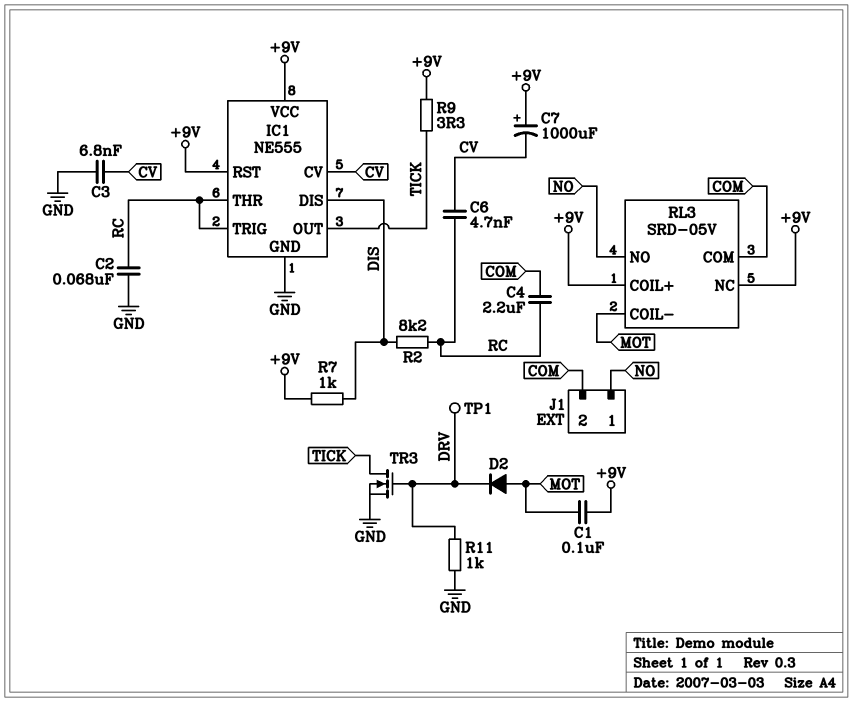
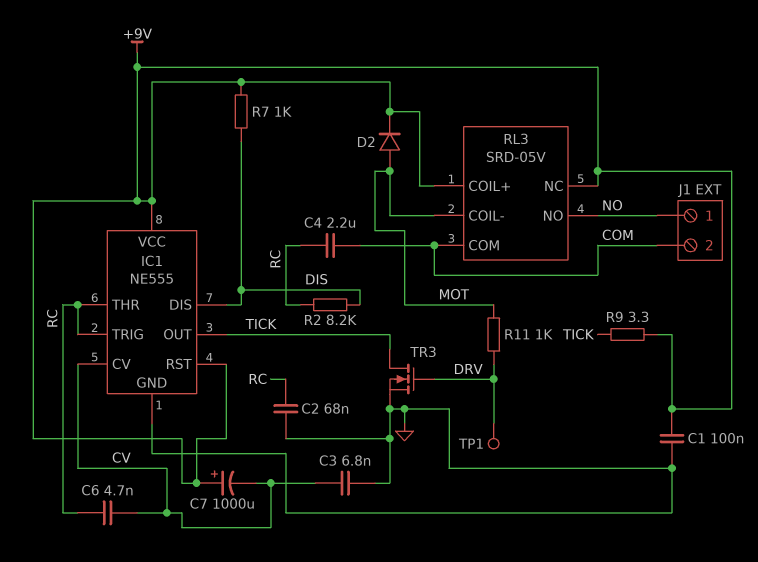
C1: 100nF (+9V, MOT) -> 100nF (+9V, GND)
D2: diode (A MOT, K DRV) -> diode (A MOT, K +9V)
R11: 1k (DRV, GND) -> 1k (DRV, MOT)

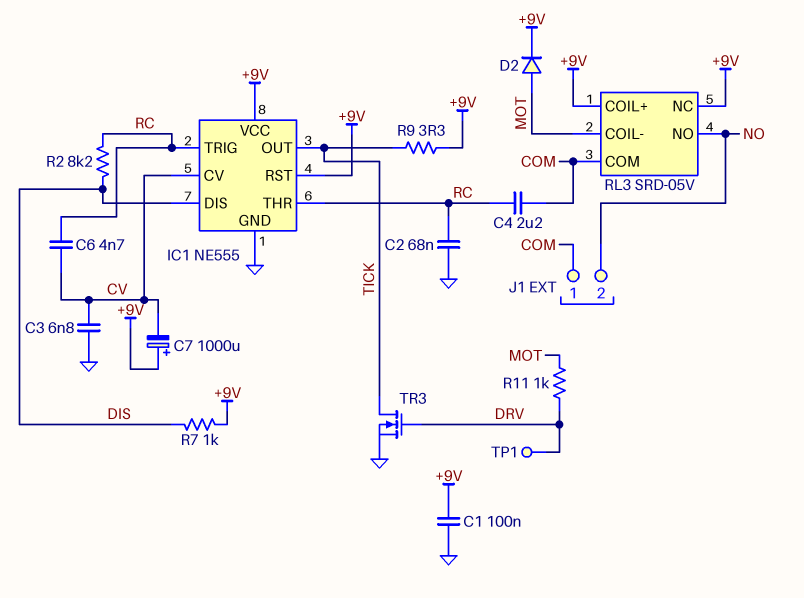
J1 pin 1: NO -> COM
J1 pin 2: COM -> NO

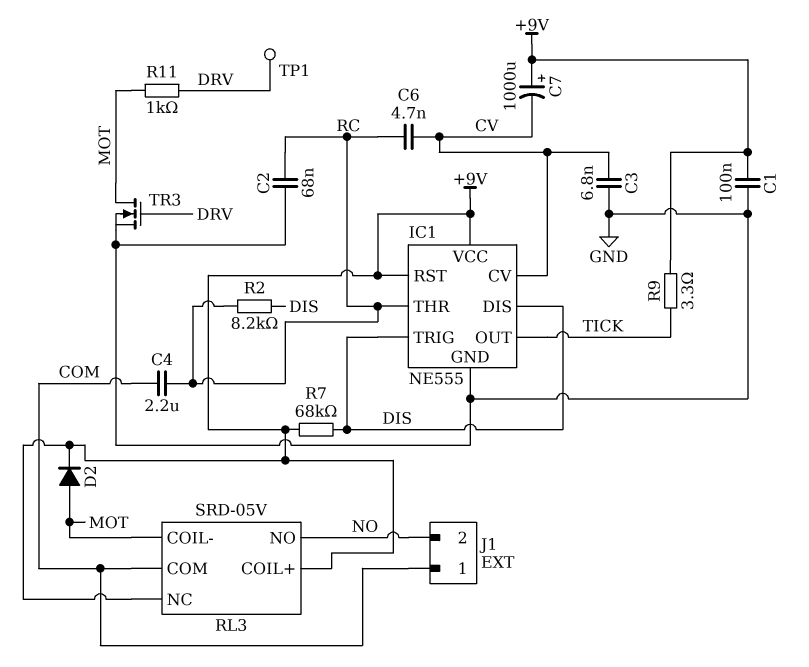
IC1 pin TRIG: RC -> DIS
R7: 1k (+9V, DIS) -> 68k (+9V, DIS)
TR3: NMOS (G DRV, D TICK, S GND) -> NMOS (G DRV, D MOT, S GND)

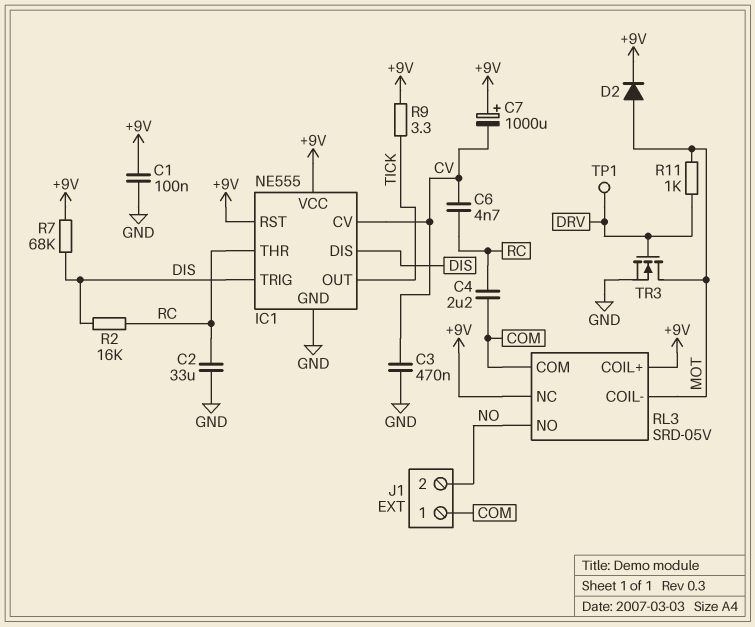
C2: 68nF (GND, RC) -> 33uF (GND, RC)
C3: 6.8nF (CV, GND) -> 470nF (CV, GND)
R2: 8.2k (DIS, RC) -> 16k (DIS, RC)

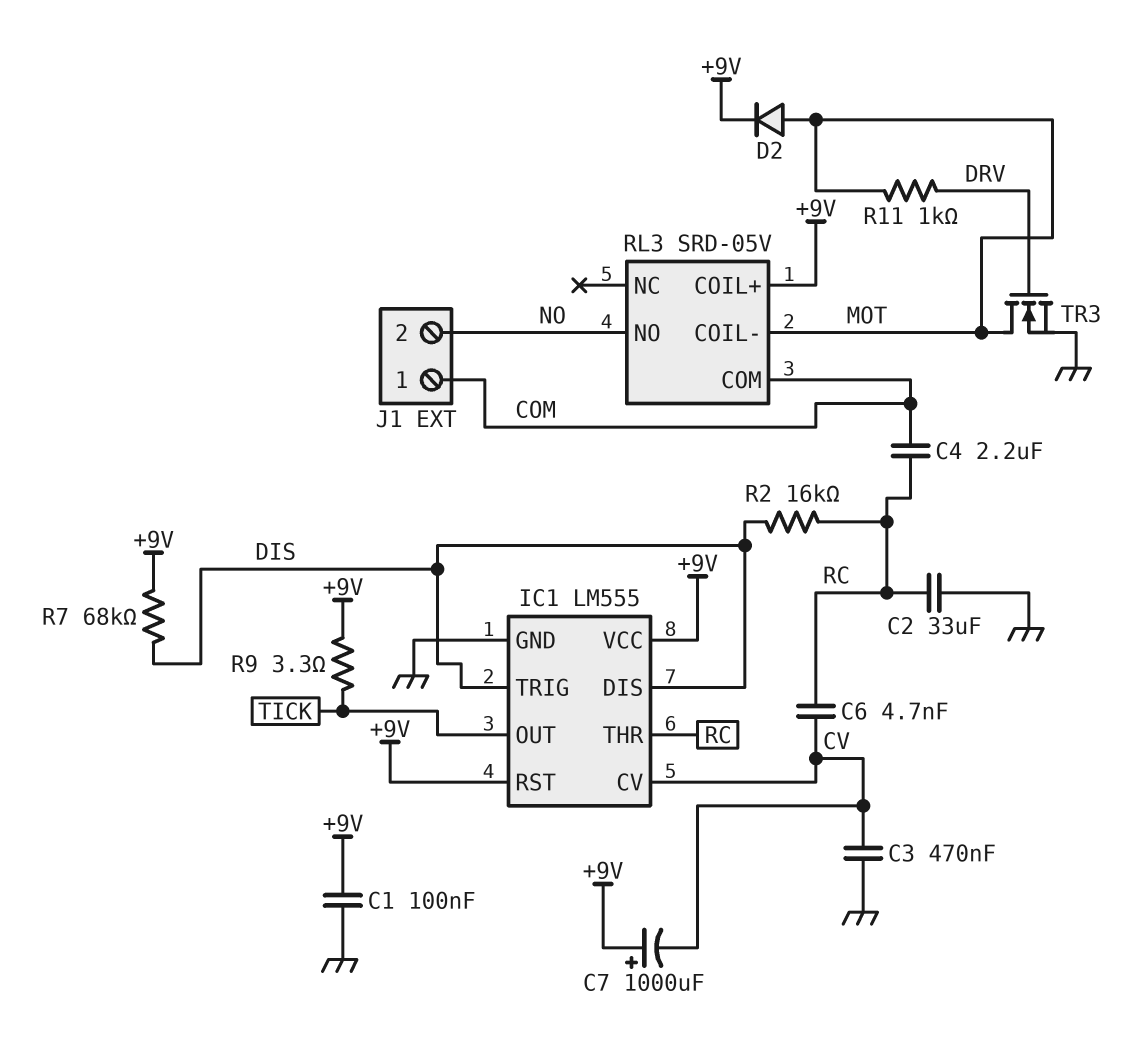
IC1: NE555 -> LM555
RL3 pin NC: +9V -> none
TP1: test point (DRV) -> none

